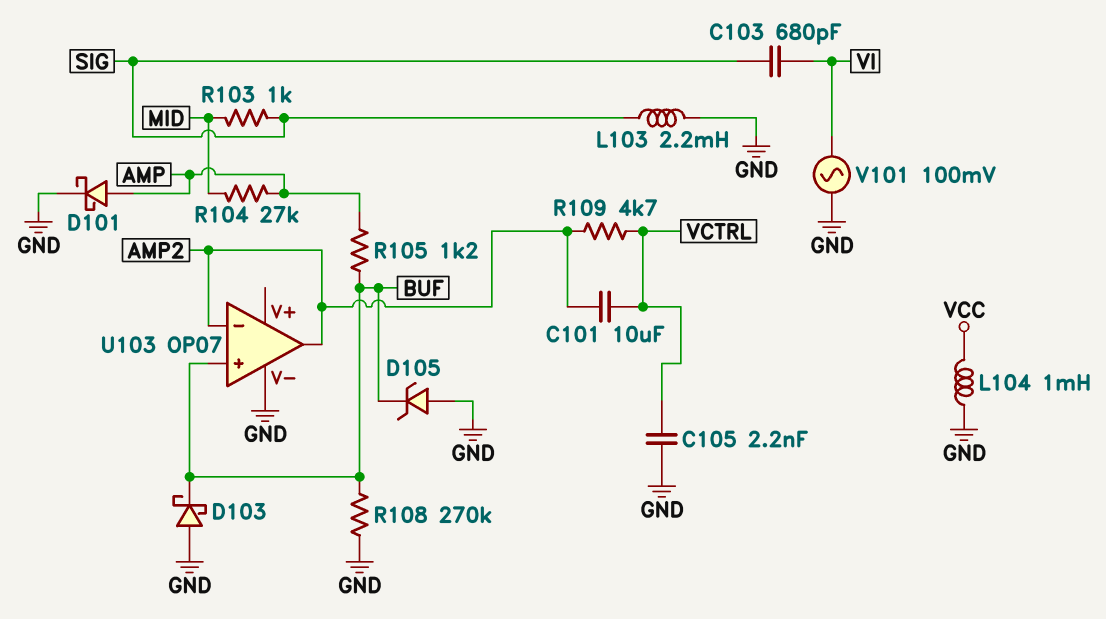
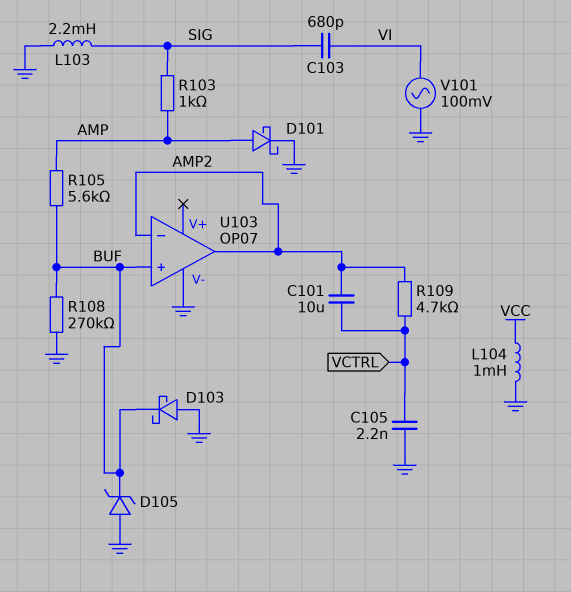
R103: 1k (MID, SIG) -> 1k (AMP, SIG)
R104: 27k (AMP, MID) -> none
R105: 1.2k (AMP, BUF) -> 5.6k (AMP, BUF)

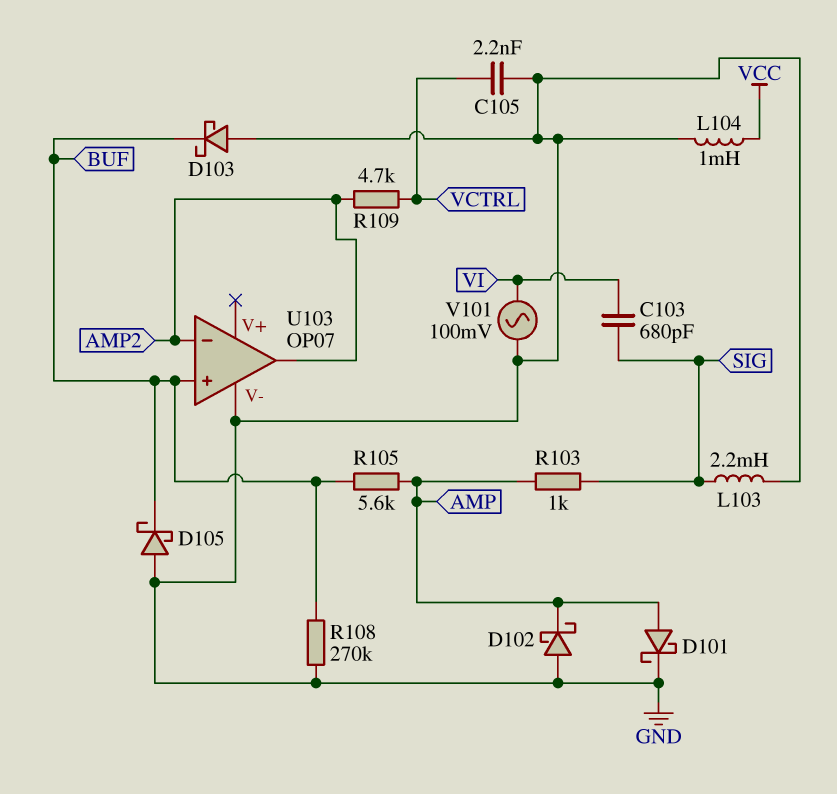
C101: 10uF (AMP2, VCTRL) -> none
D102: none -> schottky (A GND, K AMP)
D105: zener (A GND, K BUF) -> schottky (A GND, K BUF)

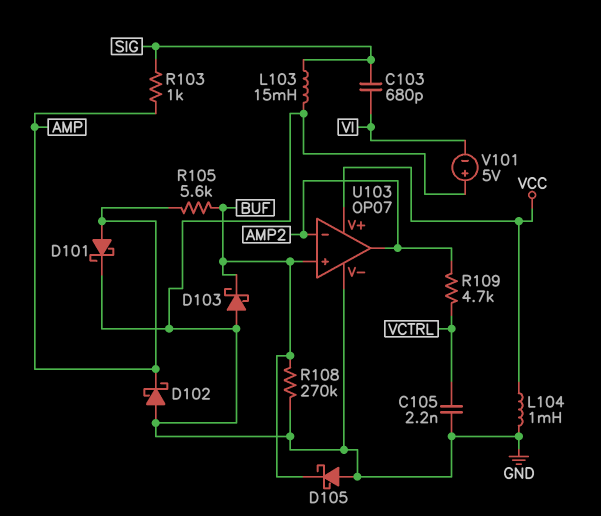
L103: 2.2mH (GND, SIG) -> 15mH (GND, SIG)
U103 pin V+: none -> VCC
V101: AC 100mV (GND, VI) -> 5V (plus GND, minus VI)

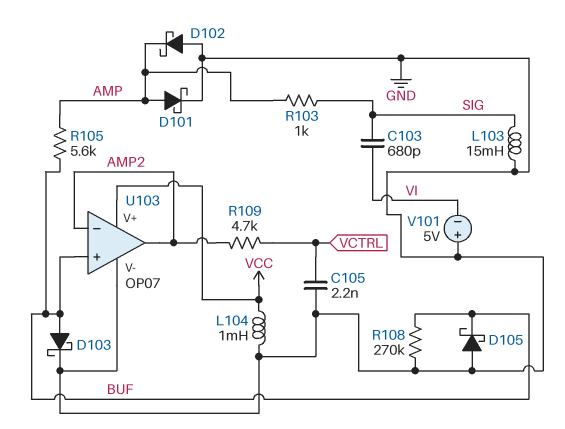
D103: schottky (A GND, K BUF) -> schottky (A BUF, K GND)

